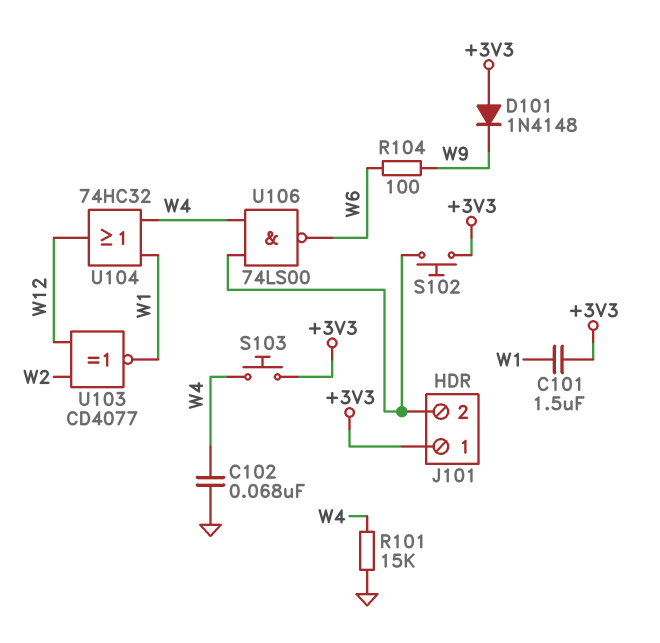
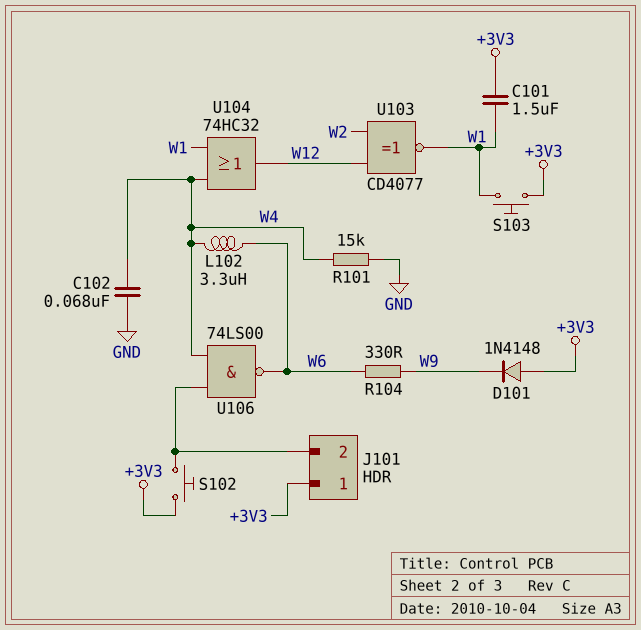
L102: none -> 3.3uH (W4, W6)
R104: 100 (W6, W9) -> 330 (W6, W9)
S103: button (+3V3, W4) -> button (+3V3, W1)

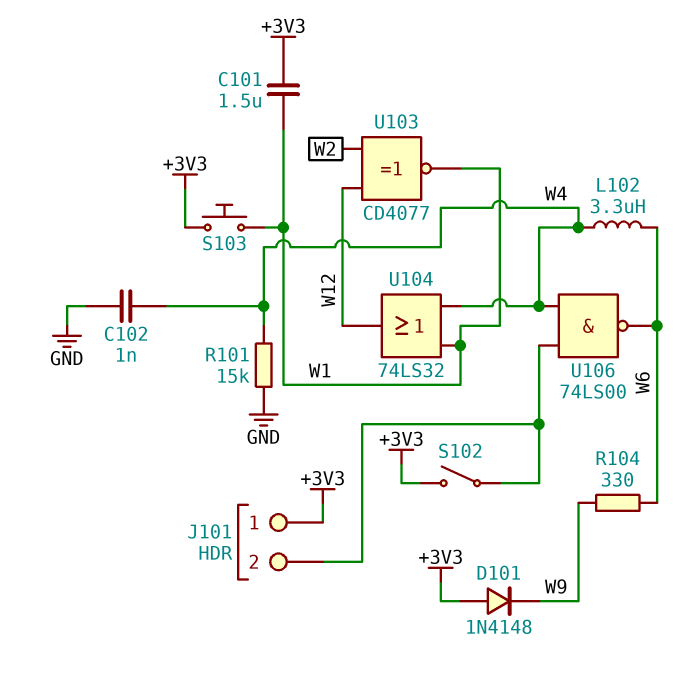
C102: 68nF (GND, W4) -> 1nF (GND, W4)
S102: button (+3V3, J101/2) -> switch (+3V3, J101/2)
U104: OR 74HC32 (in W1, in W4, out W12) -> OR 74LS32 (in W1, in W4, out W12)

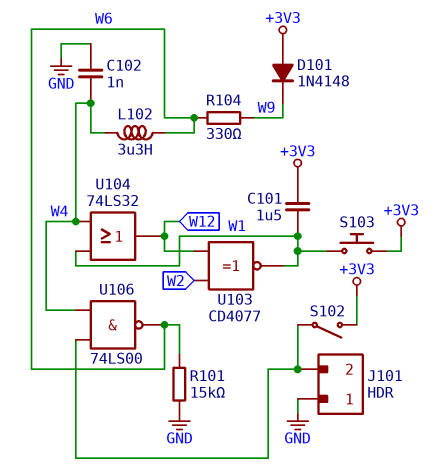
J101 pin 1: +3V3 -> GND
R101: 15k (GND, W4) -> 15k (GND, W6)

